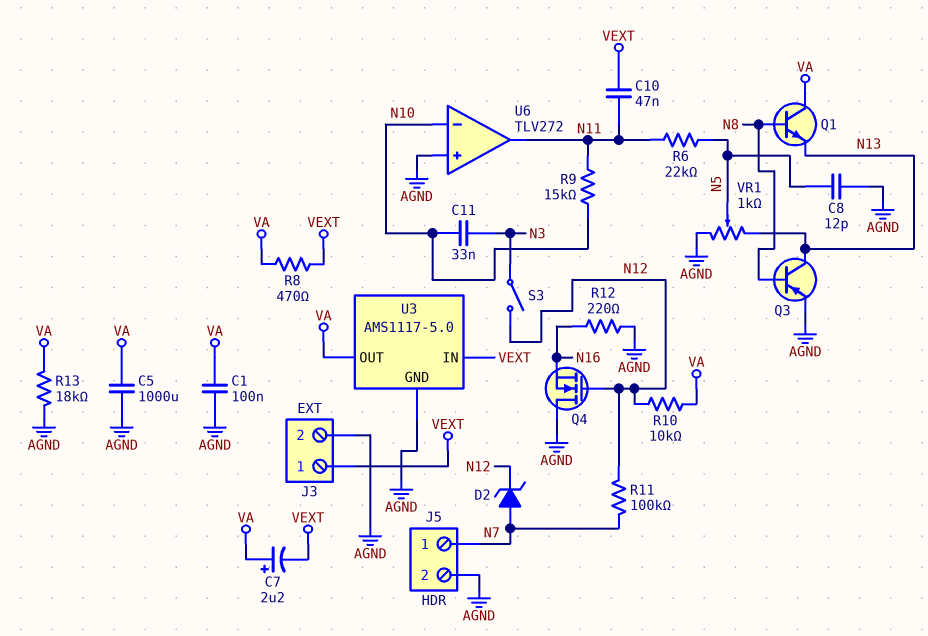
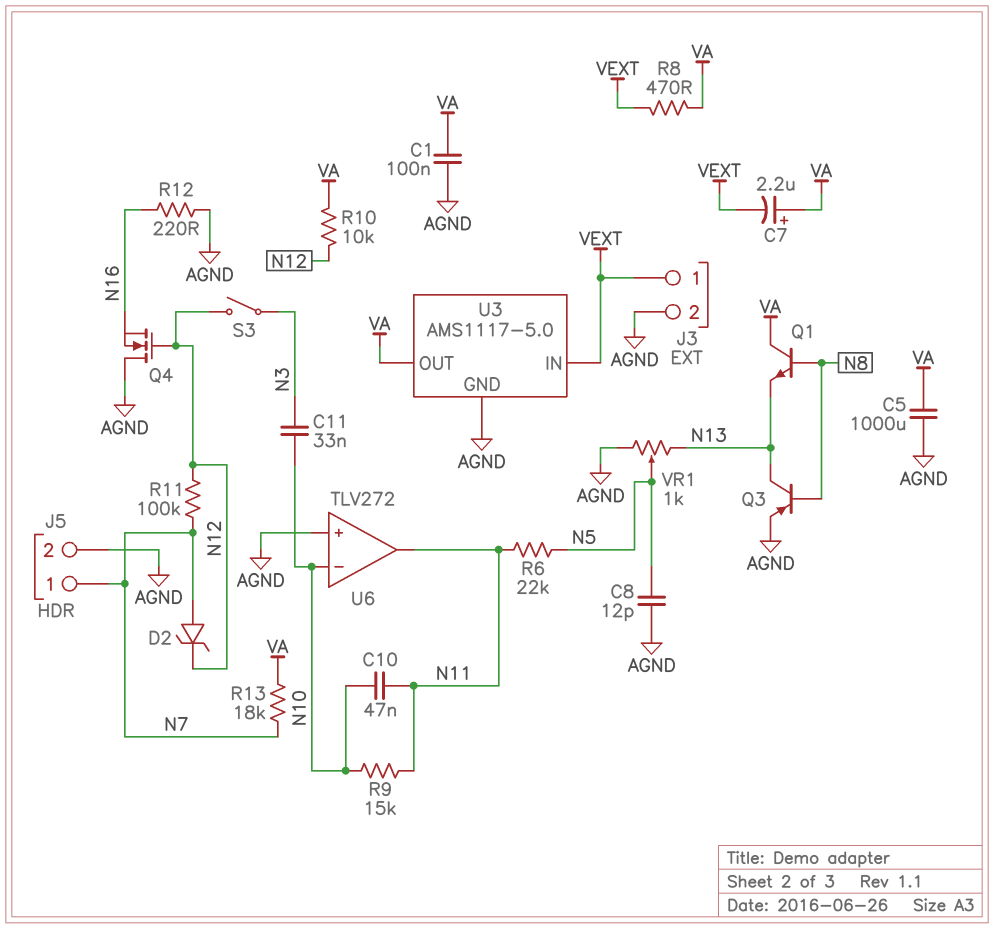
C10: 47nF (N11, VEXT) -> 47nF (N10, N11)
R13: 18k (AGND, VA) -> 18k (N7, VA)

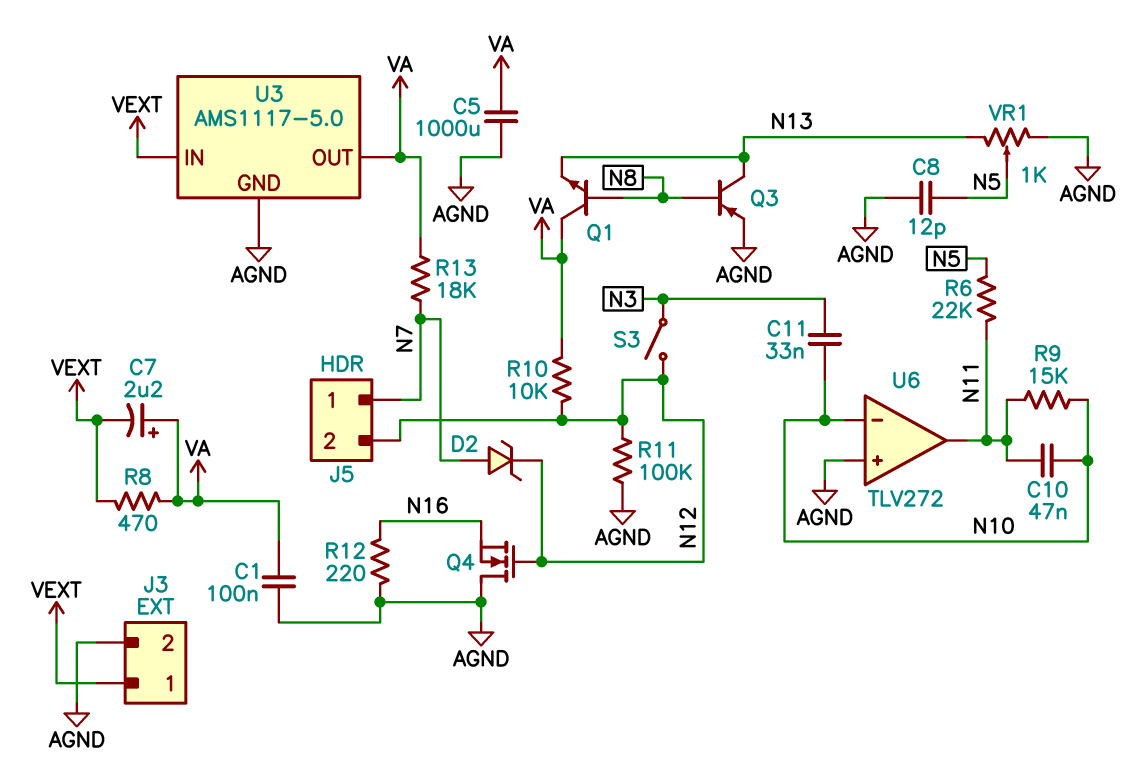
J5 pin 2: AGND -> N12
R11: 100k (N7, N12) -> 100k (AGND, N12)

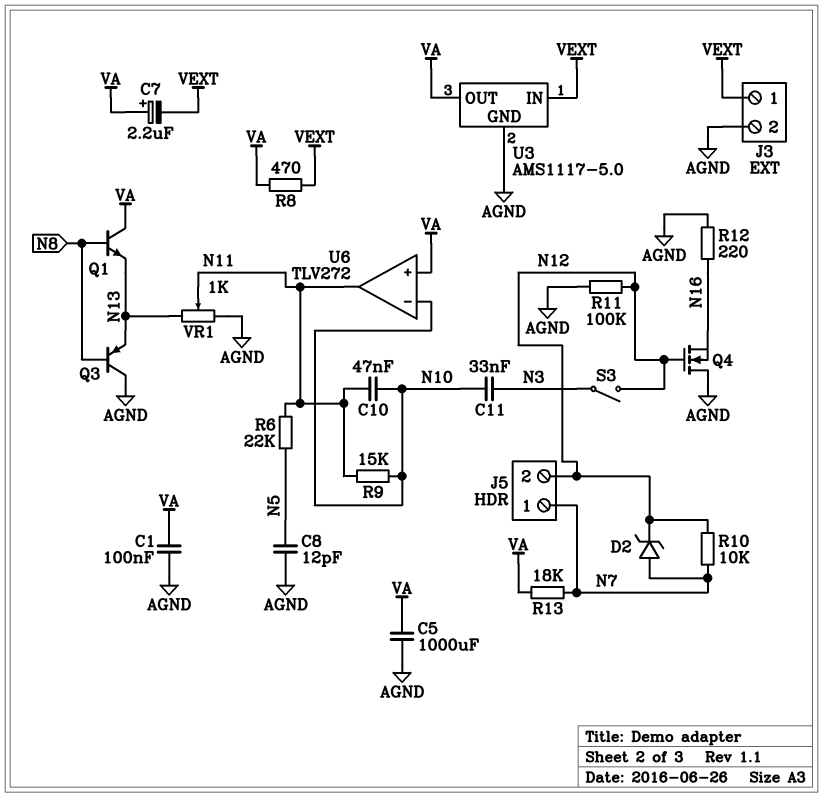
Q3: PNP (B N8, C N13, E AGND) -> PNP (B N8, C AGND, E N13)
R10: 10k (N12, VA) -> 10k (N7, N12)
U6 pin in+: AGND -> VA
VR1: 1k (AGND, N13, wiper N5) -> 1k (AGND, N13, wiper N11)

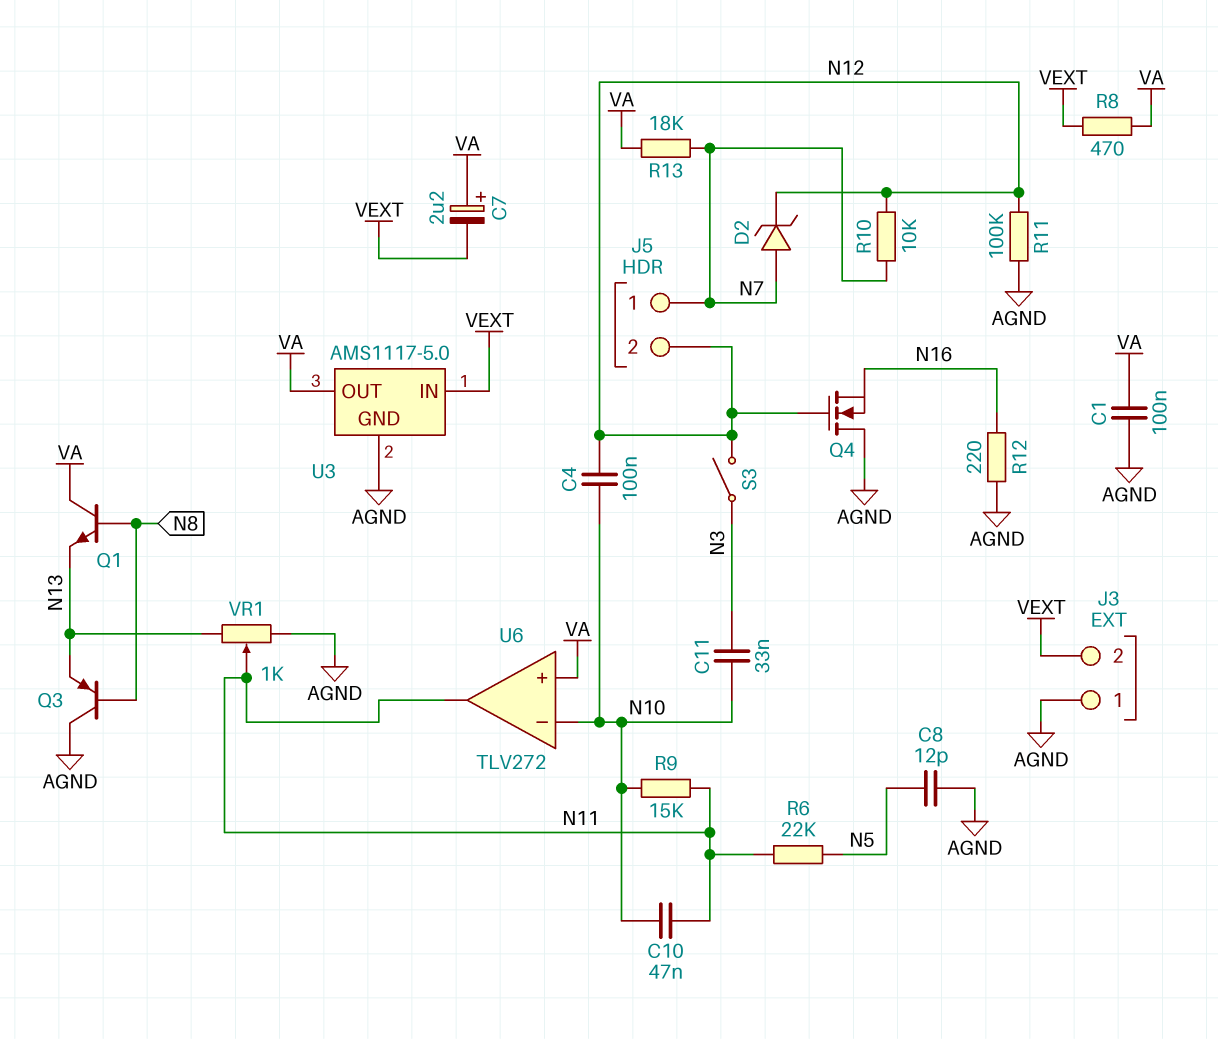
C4: none -> 100nF (N10, N12)
C5: 1000uF (AGND, VA) -> none
J3 pin 1: VEXT -> AGND
J3 pin 2: AGND -> VEXT

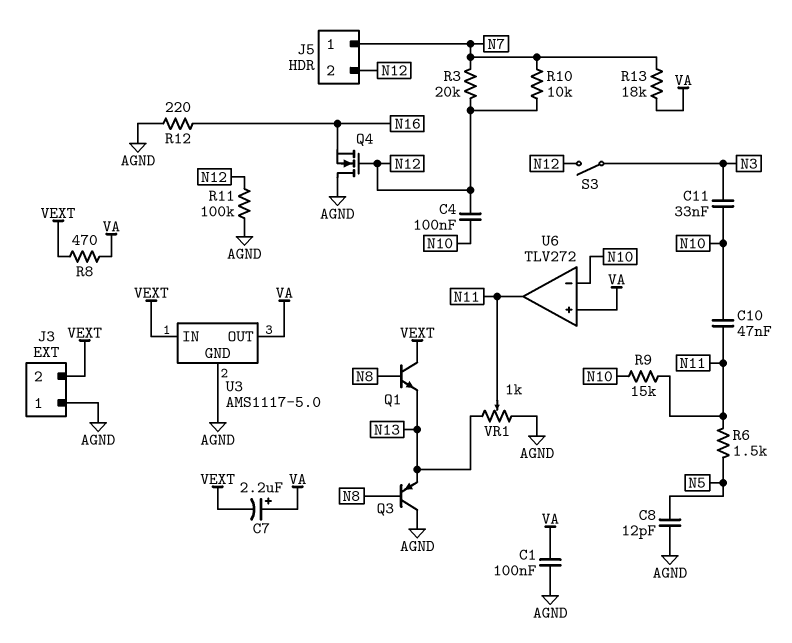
D2: zener (A N7, K N12) -> none
Q1: NPN (B N8, C VA, E N13) -> NPN (B N8, C VEXT, E N13)
R3: none -> 20k (N7, N12)
R6: 22k (N5, N11) -> 1.5k (N5, N11)

